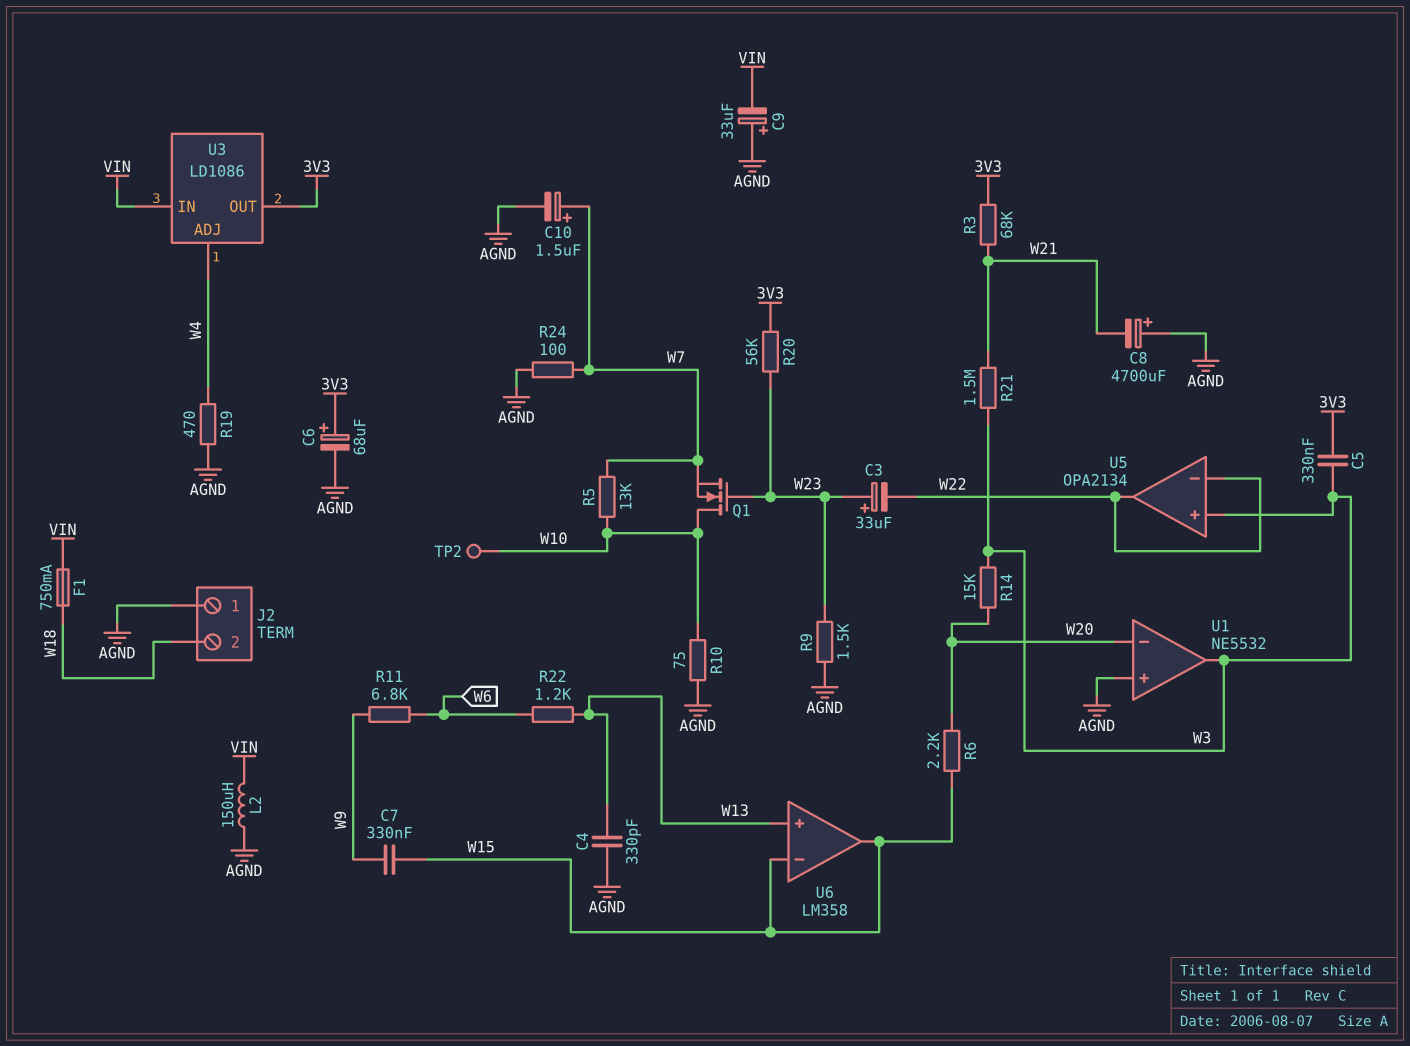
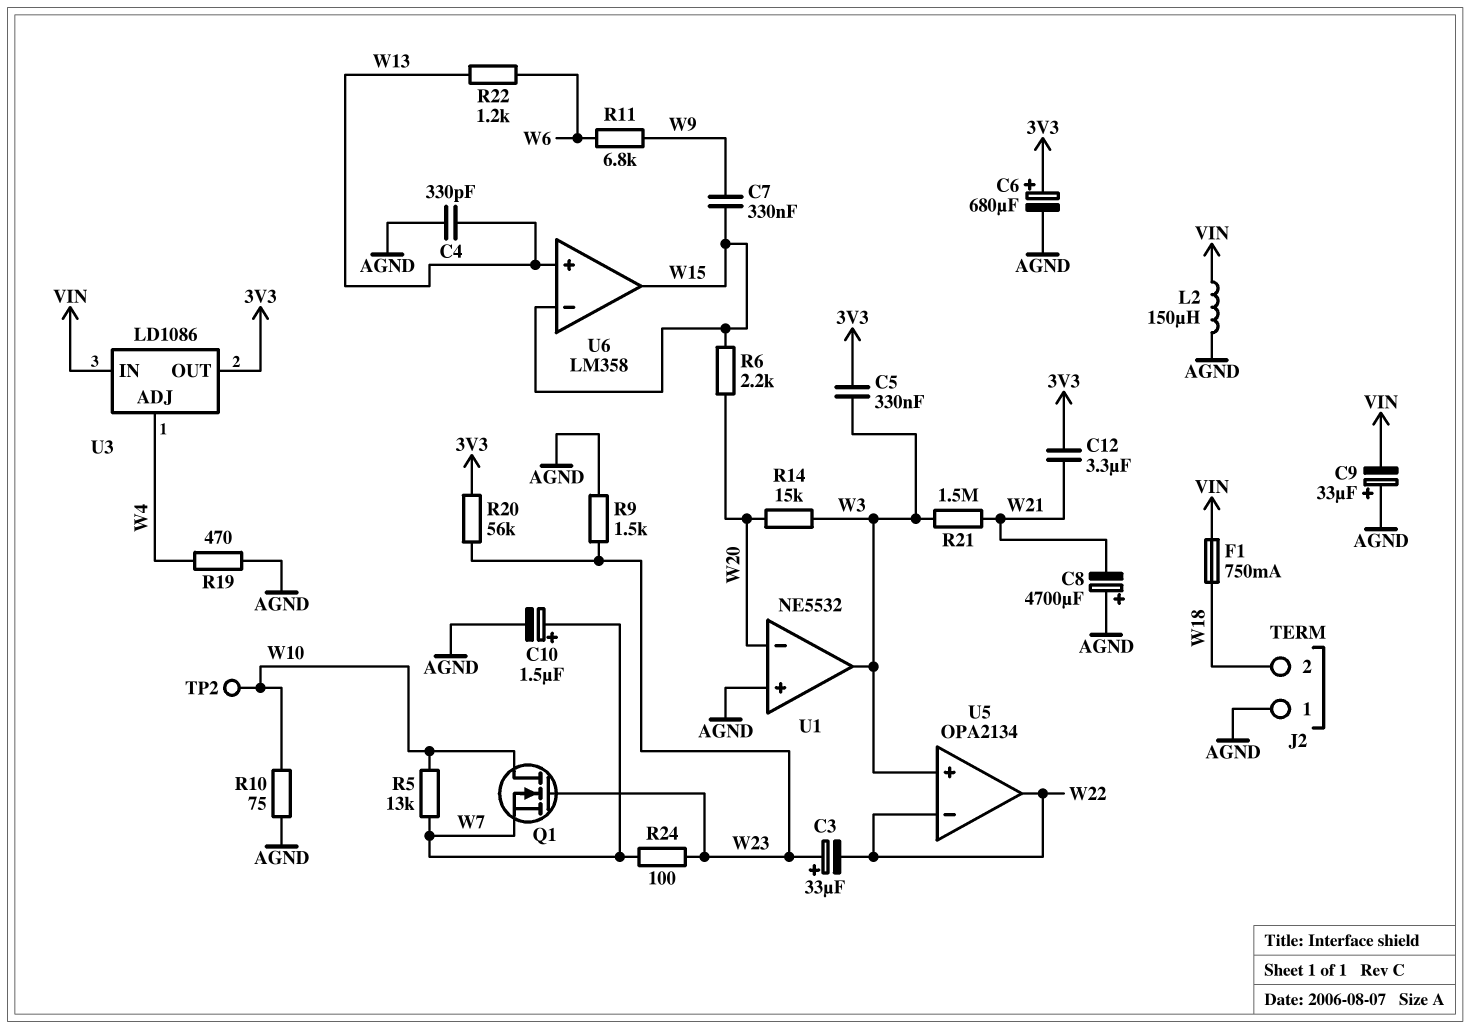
C6: 68uF (plus 3V3, minus AGND) -> 680uF (plus 3V3, minus AGND)
C12: none -> 3.3uF (3V3, W21)
R3: 68k (3V3, W21) -> none
R24: 100 (AGND, W7) -> 100 (W7, W23)

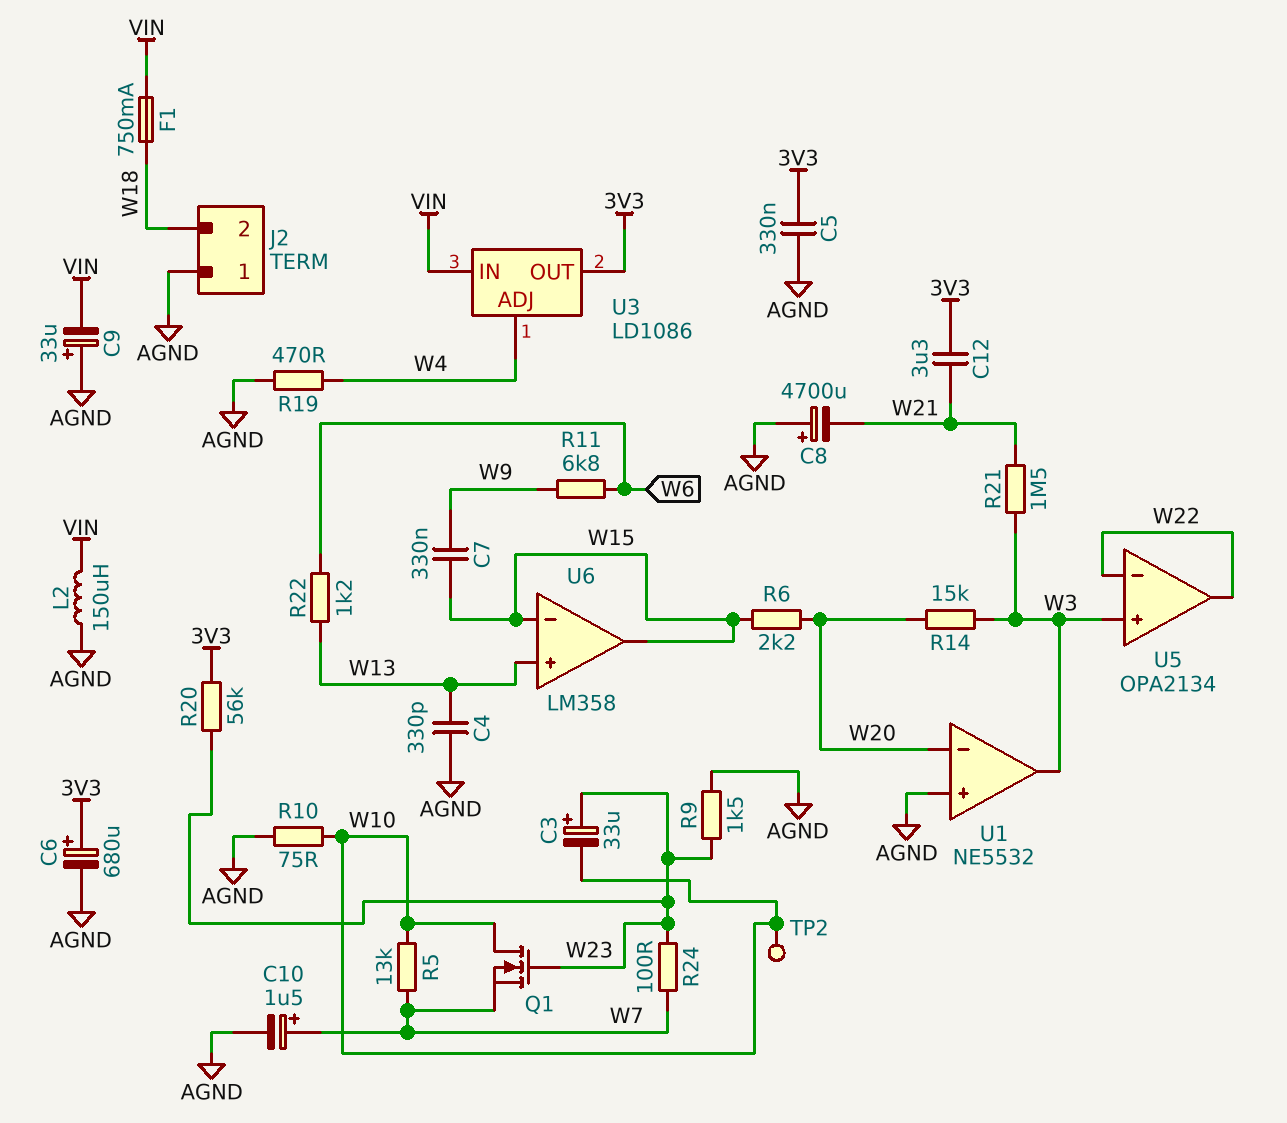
C3: 33uF (plus W23, minus W22) -> 33uF (plus W23, minus W10)
C5: 330nF (3V3, W3) -> 330nF (3V3, AGND)

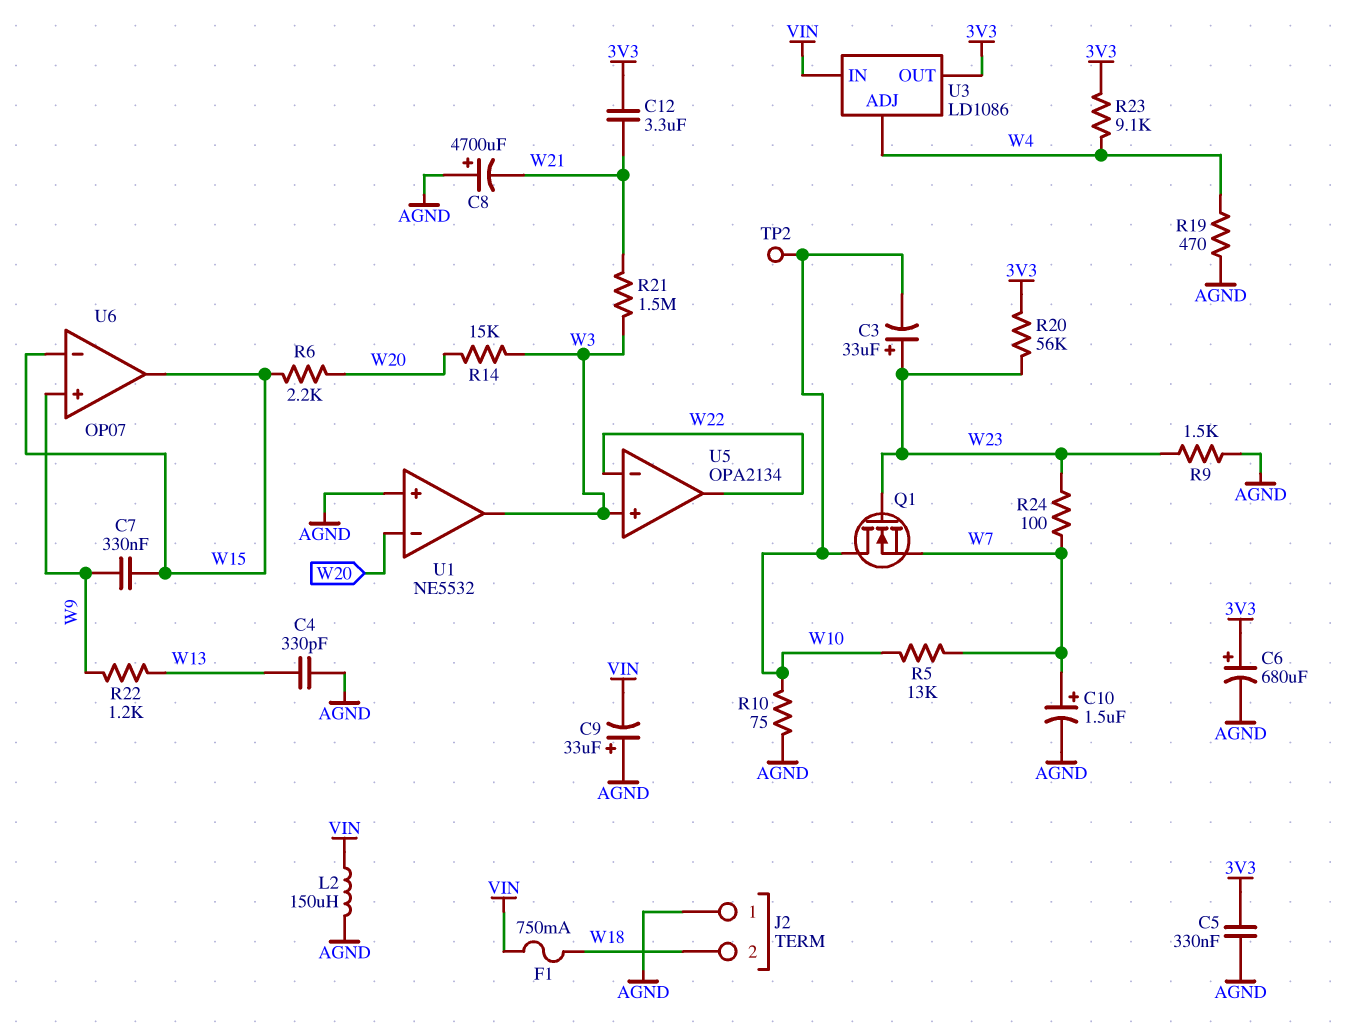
R11: 6.8k (W6, W9) -> none
R22: 1.2k (W6, W13) -> 1.2k (W9, W13)
R23: none -> 9.1k (3V3, W4)
U6: LM358 -> OP07
U6 pin in+: W13 -> W9

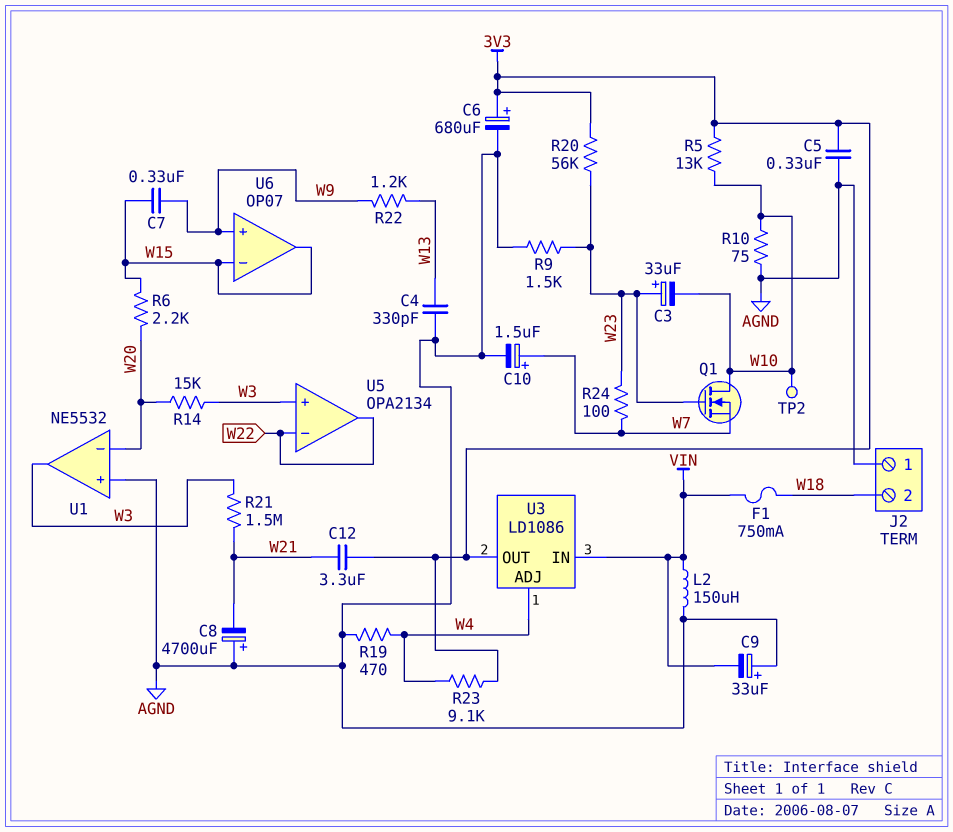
R5: 13k (W7, W10) -> 13k (3V3, W10)

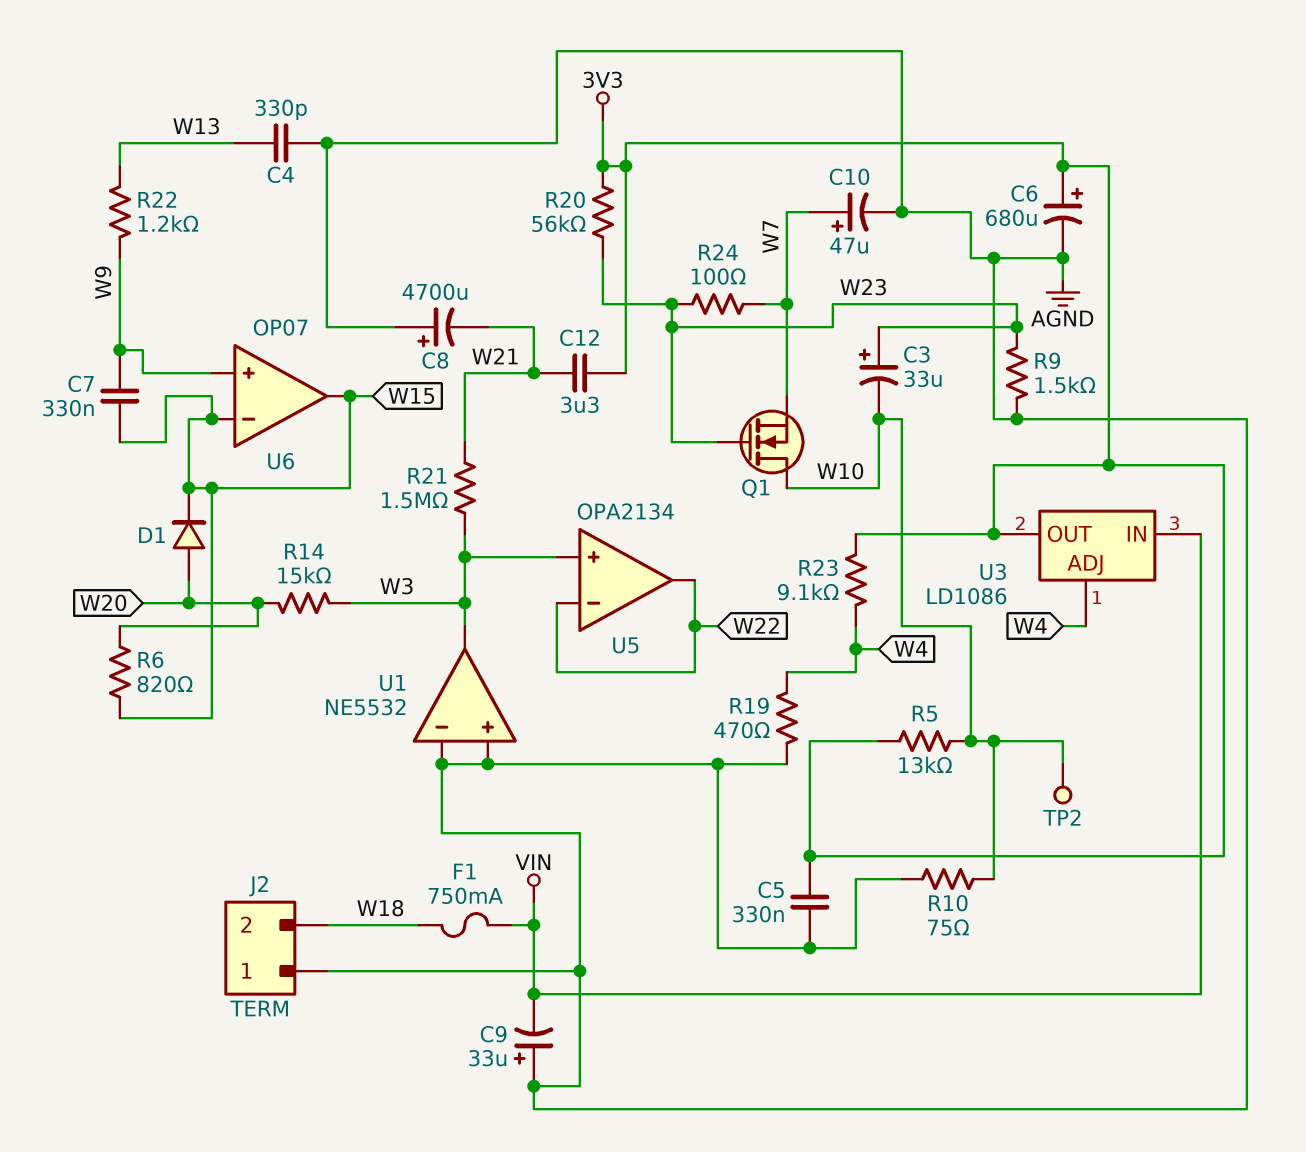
C10: 1.5uF (plus W7, minus AGND) -> 47uF (plus W7, minus AGND)
D1: none -> diode (A W20, K W15)
L2: 150uH (AGND, VIN) -> none
R6: 2.2k (W15, W20) -> 820 (W15, W20)
U1 pin in-: W20 -> AGND

